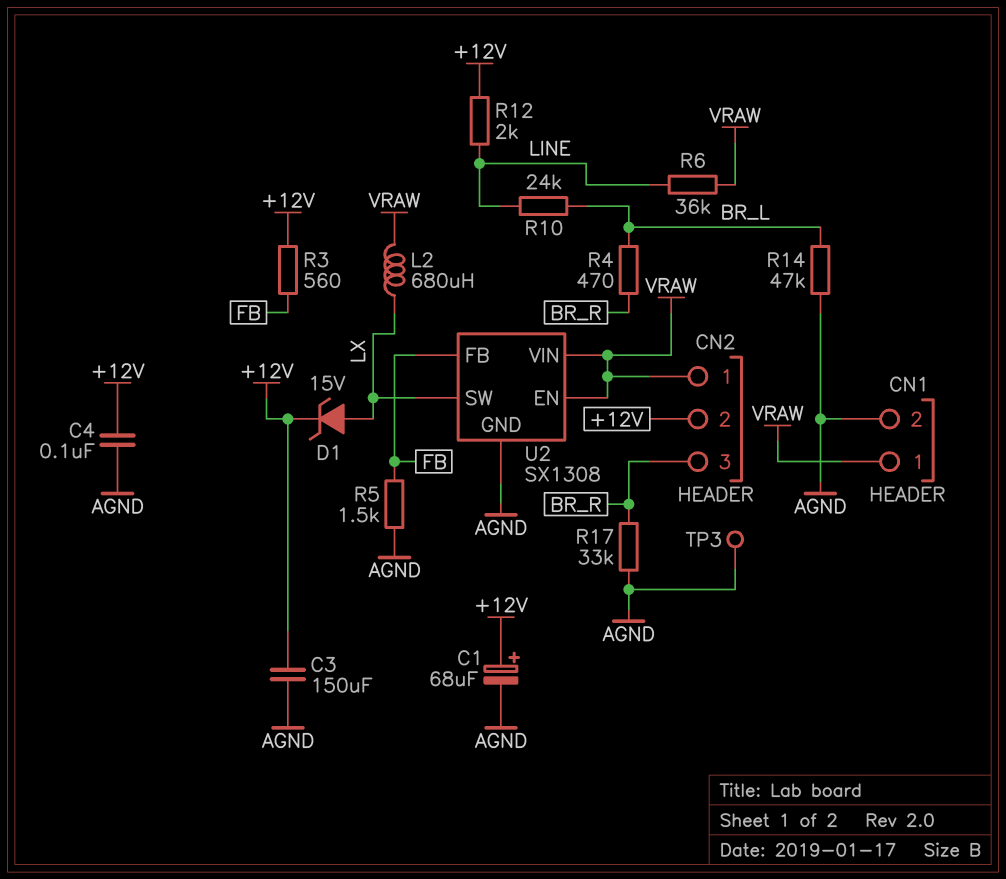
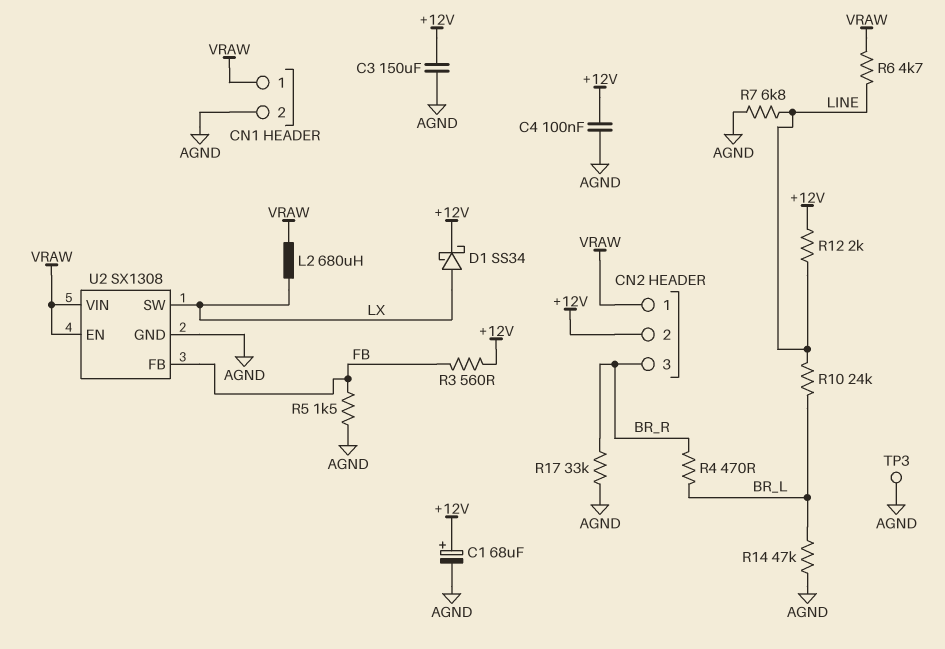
D1: zener 15V (A LX, K +12V) -> schottky SS34 (A LX, K +12V)
R6: 36k (LINE, VRAW) -> 4.7k (LINE, VRAW)
R7: none -> 6.8k (AGND, LINE)

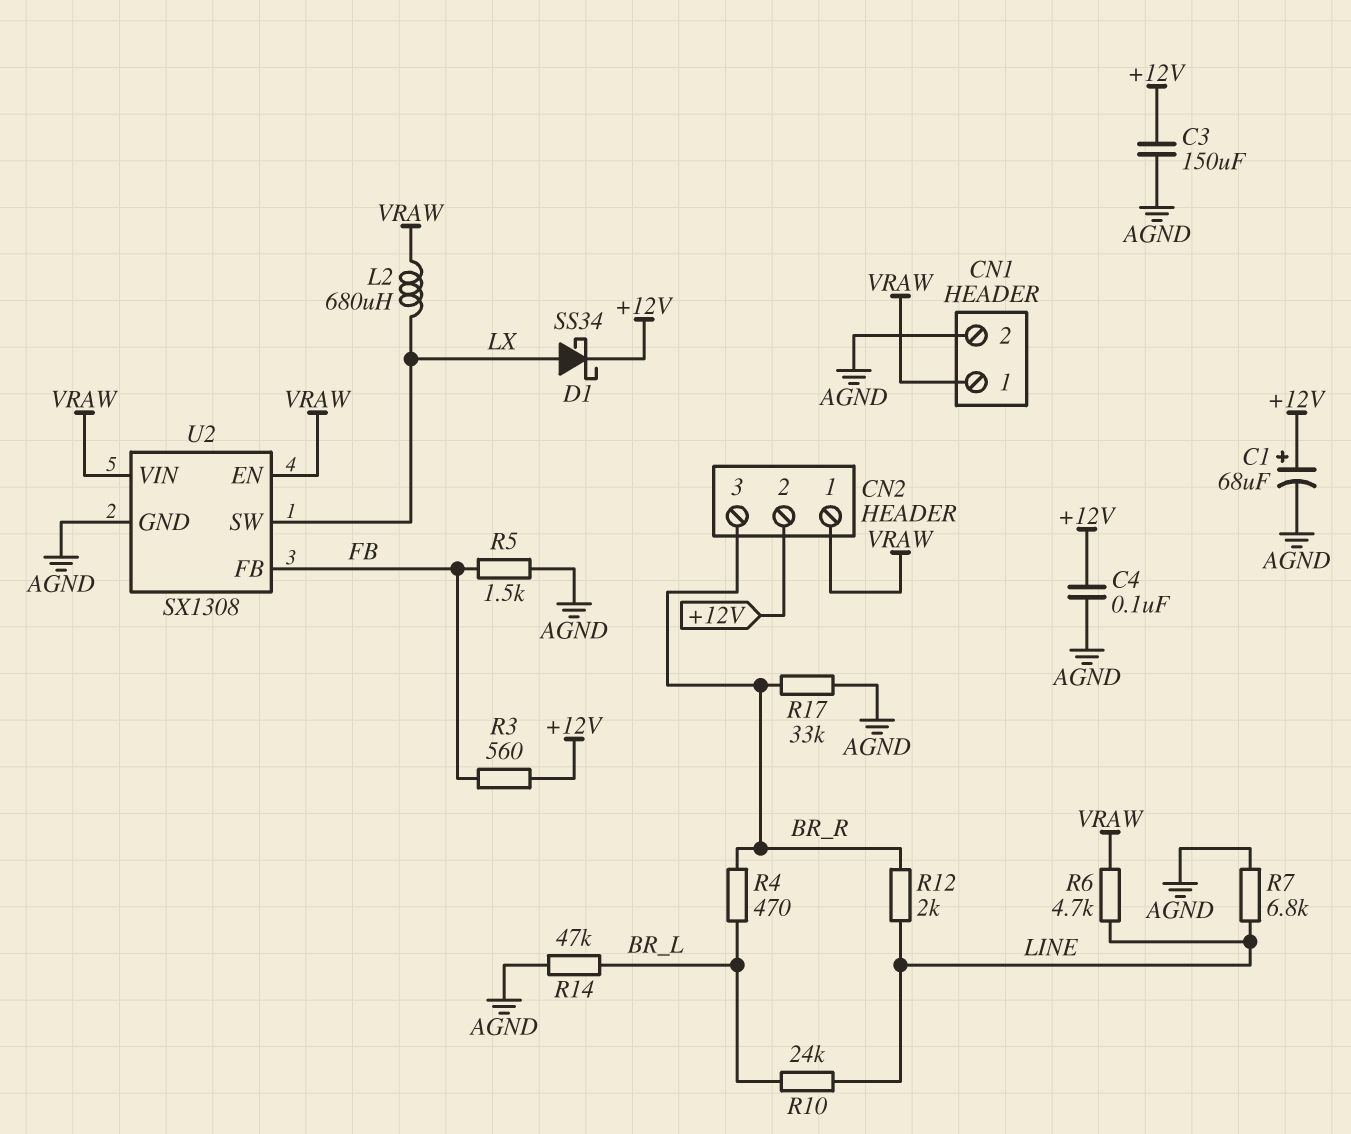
R12: 2k (+12V, LINE) -> 2k (BR_R, LINE)
TP3: test point (AGND) -> none

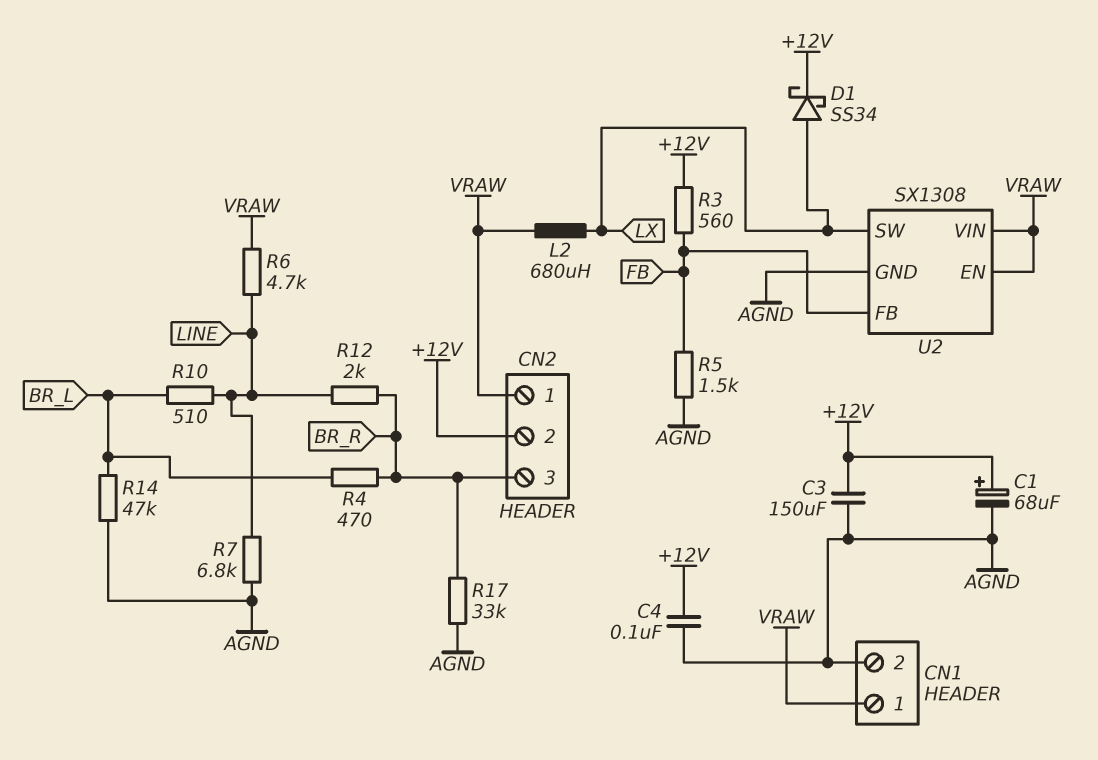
R10: 24k (BR_L, LINE) -> 510 (BR_L, LINE)

